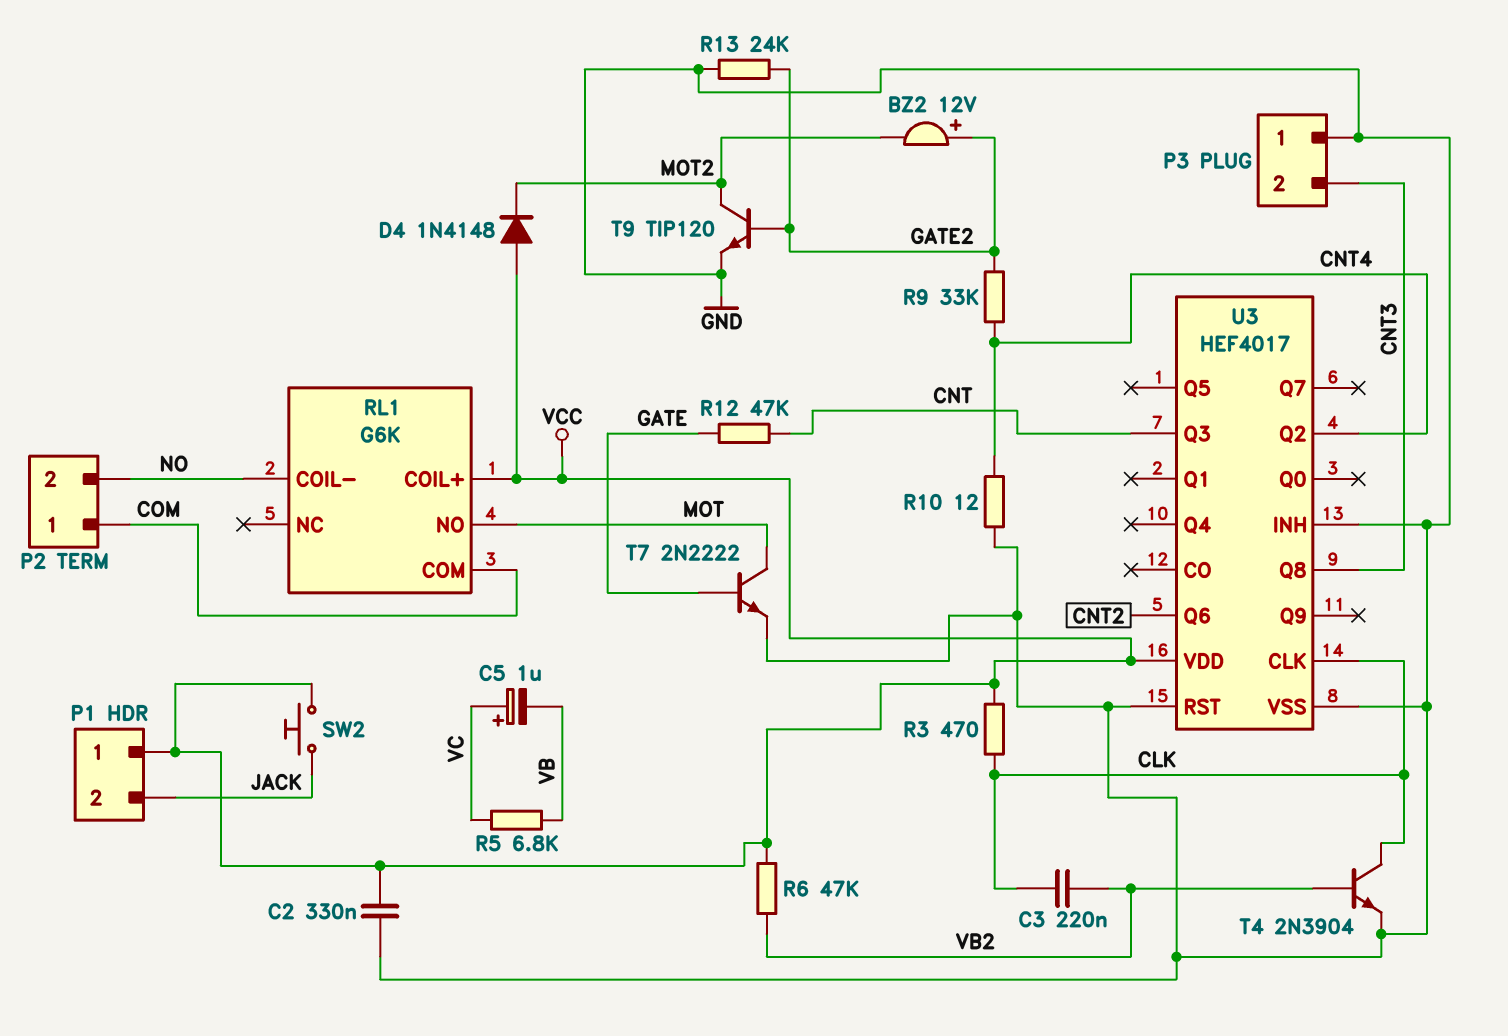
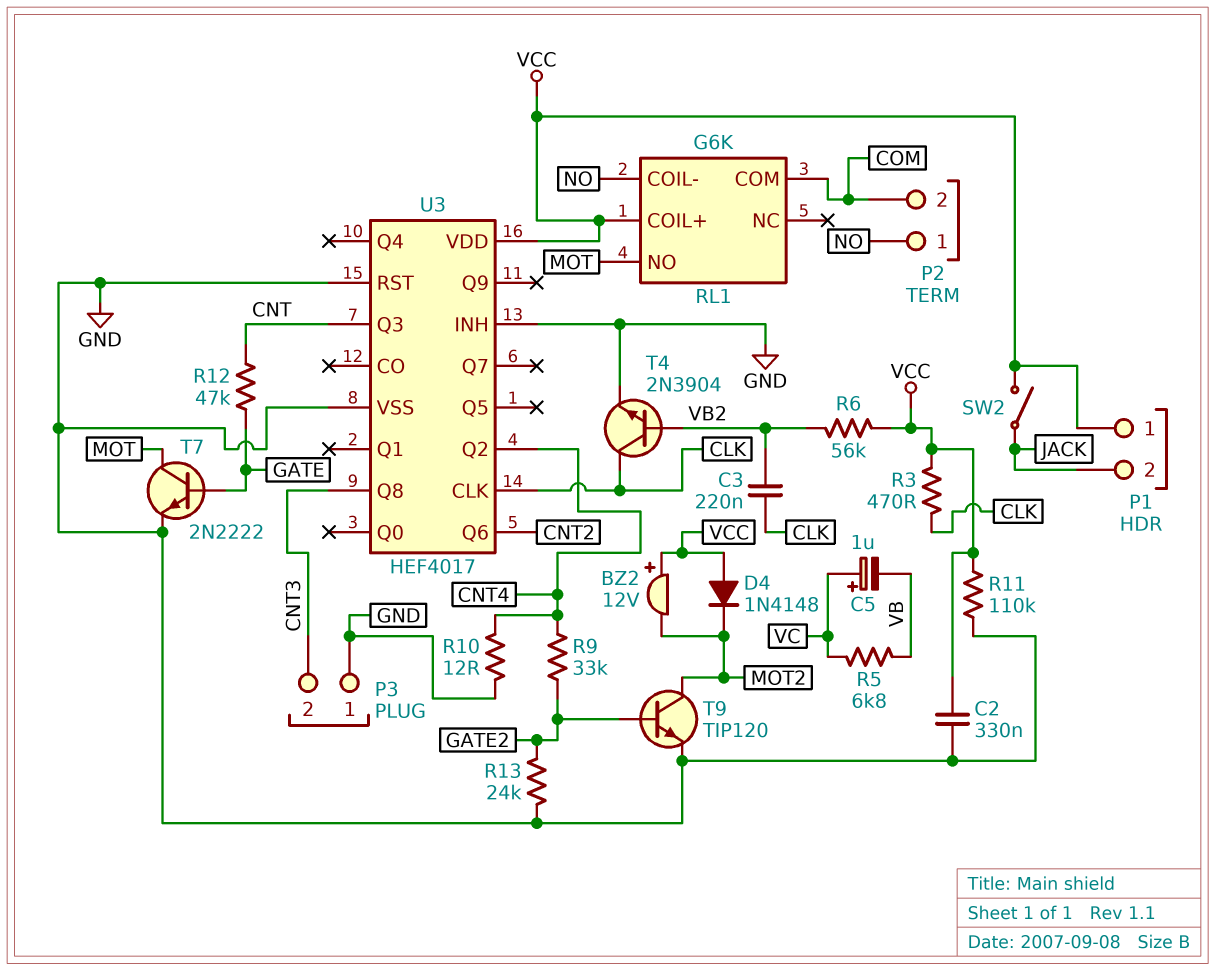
BZ2: buzzer 12V (plus GATE2, minus MOT2) -> buzzer 12V (plus VCC, minus MOT2)
P2 pin 1: COM -> NO
P2 pin 2: NO -> COM
R6: 47k (VB2, VCC) -> 56k (VB2, VCC)
R11: none -> 110k (GND, VCC)
SW2: button (JACK, VCC) -> switch (JACK, VCC)

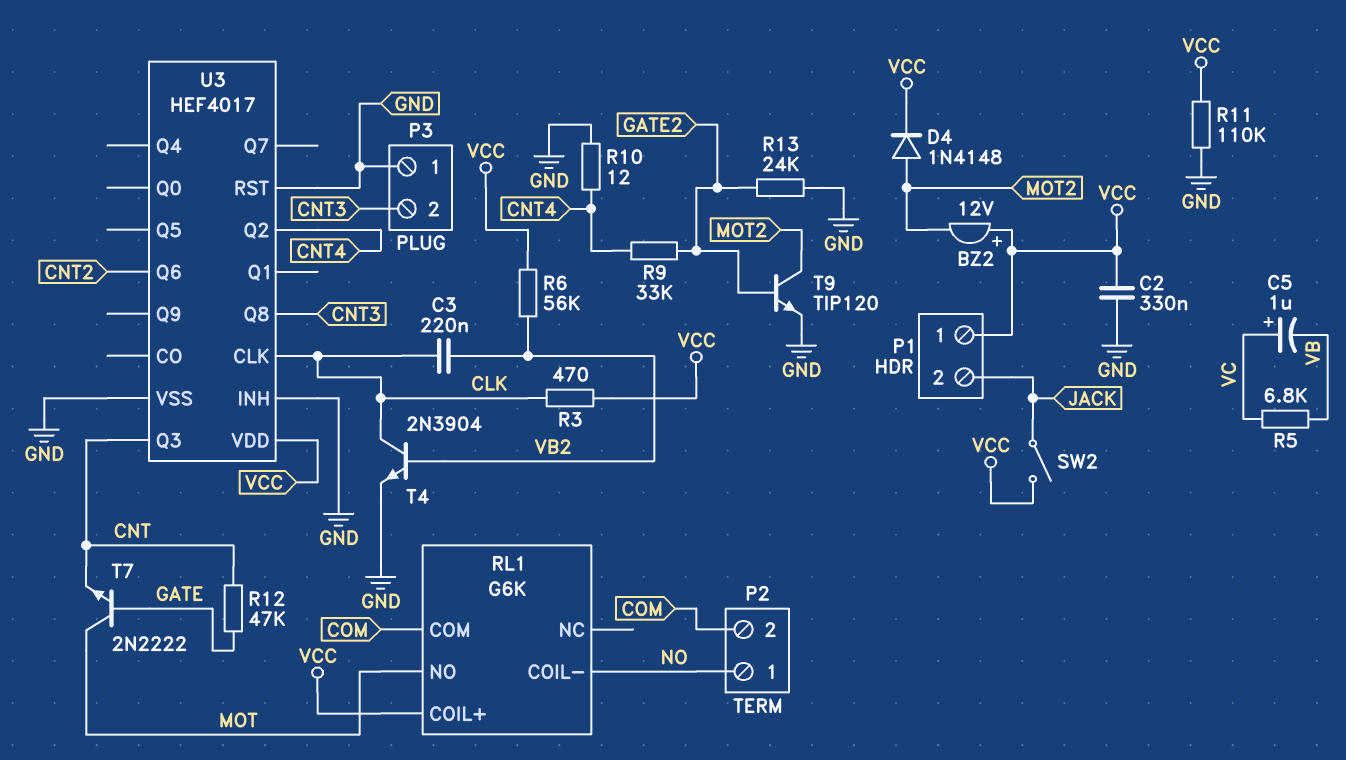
D4: diode 1N4148 (A VCC, K MOT2) -> diode 1N4148 (A MOT2, K VCC)
T7: NPN 2N2222 (B GATE, C MOT, E GND) -> NPN 2N2222 (B GATE, C MOT, E CNT)

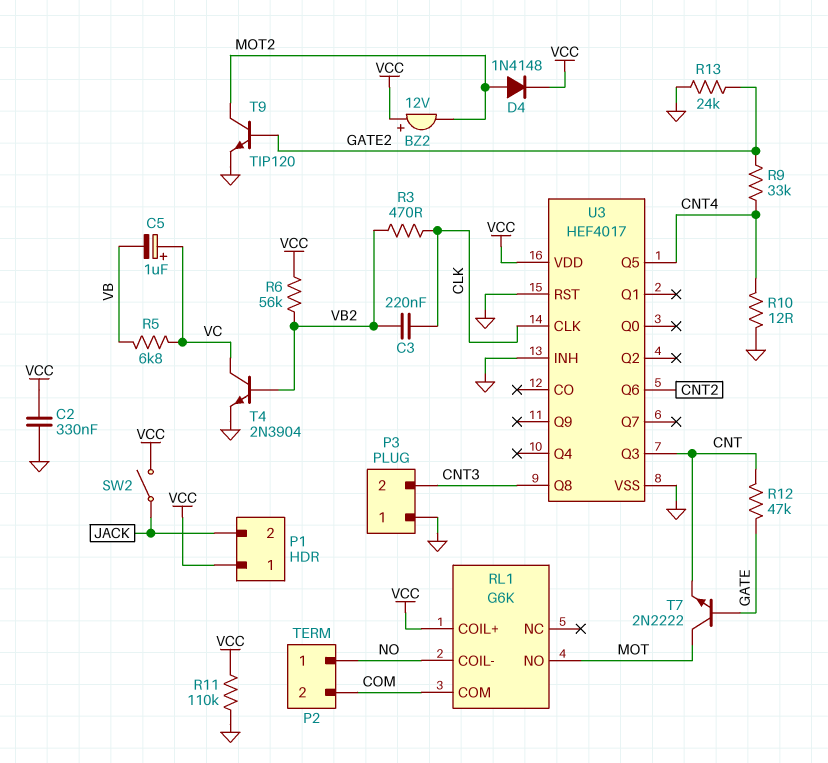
R3: 470 (CLK, VCC) -> 470 (CLK, VB2)
T4: NPN 2N3904 (B VB2, C CLK, E GND) -> NPN 2N3904 (B VB2, C VC, E GND)
U3 pin Q2: CNT4 -> none
U3 pin Q5: none -> CNT4

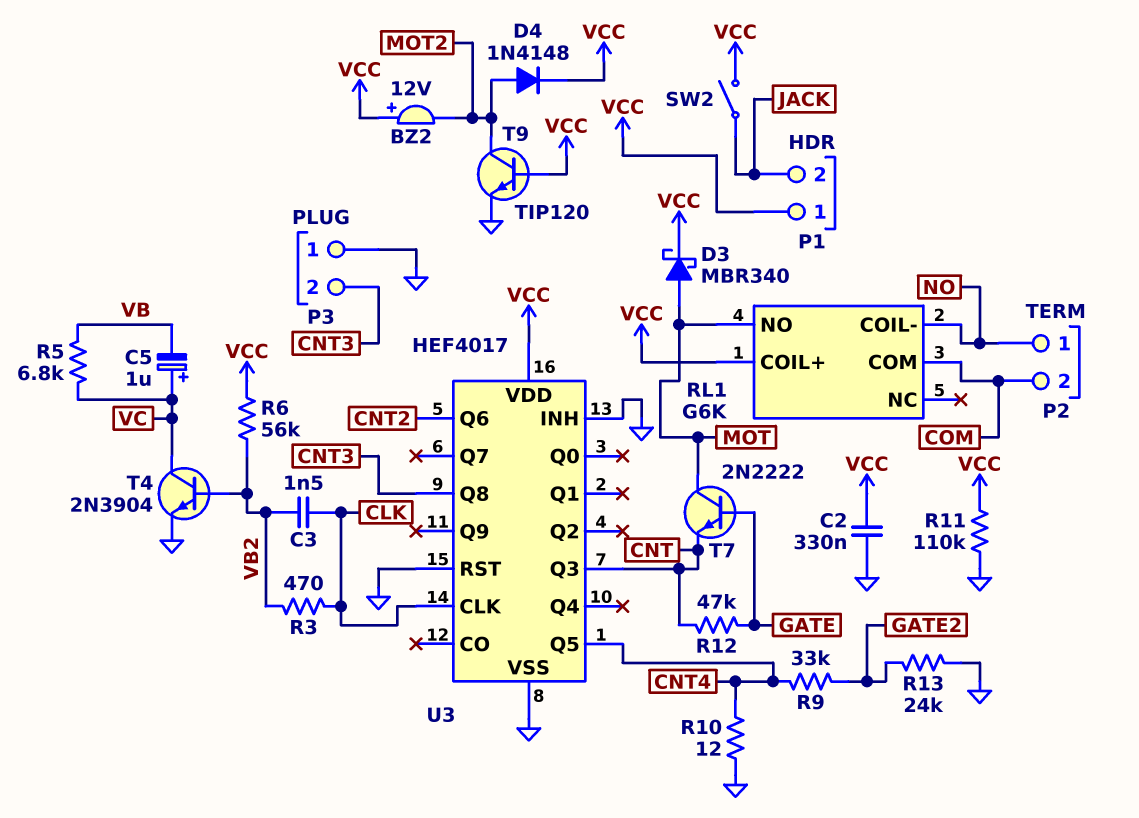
C3: 220nF (CLK, VB2) -> 1.5nF (CLK, VB2)
D3: none -> schottky MBR340 (A MOT, K VCC)
T9: NPN TIP120 (B GATE2, C MOT2, E GND) -> NPN TIP120 (B VCC, C MOT2, E GND)

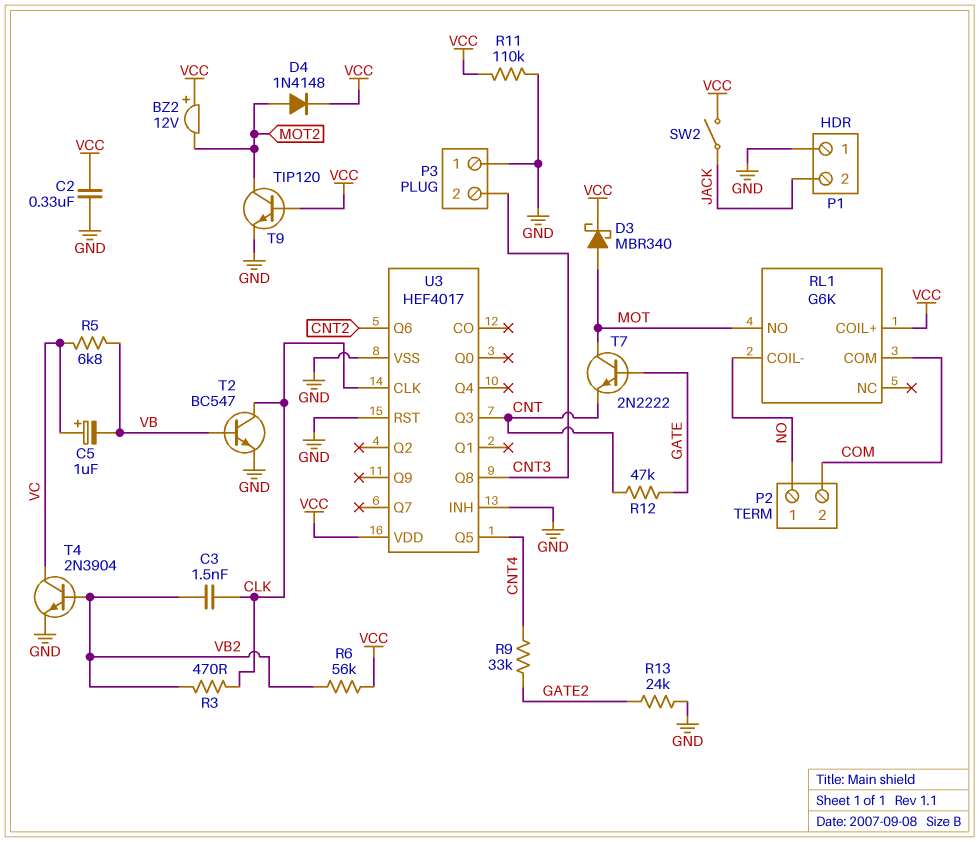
P1 pin 1: VCC -> GND
R10: 12 (CNT4, GND) -> none
T2: none -> NPN BC547 (B VB, C CLK, E GND)

